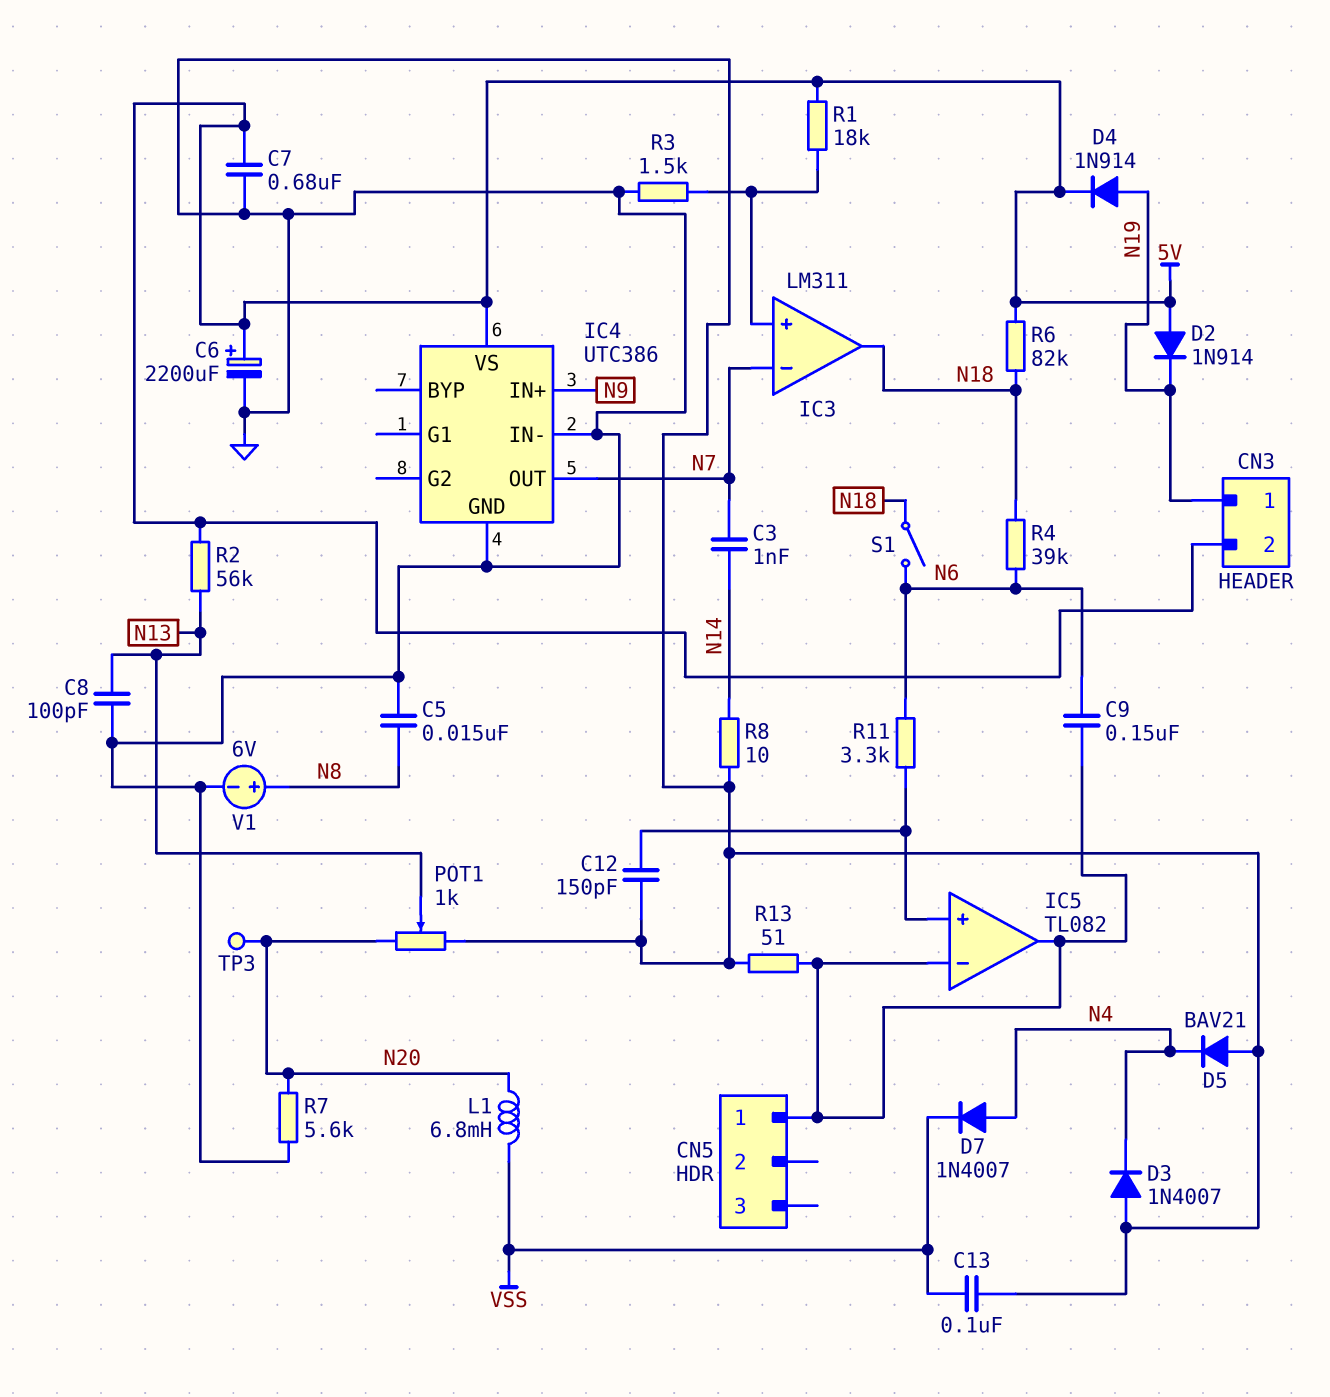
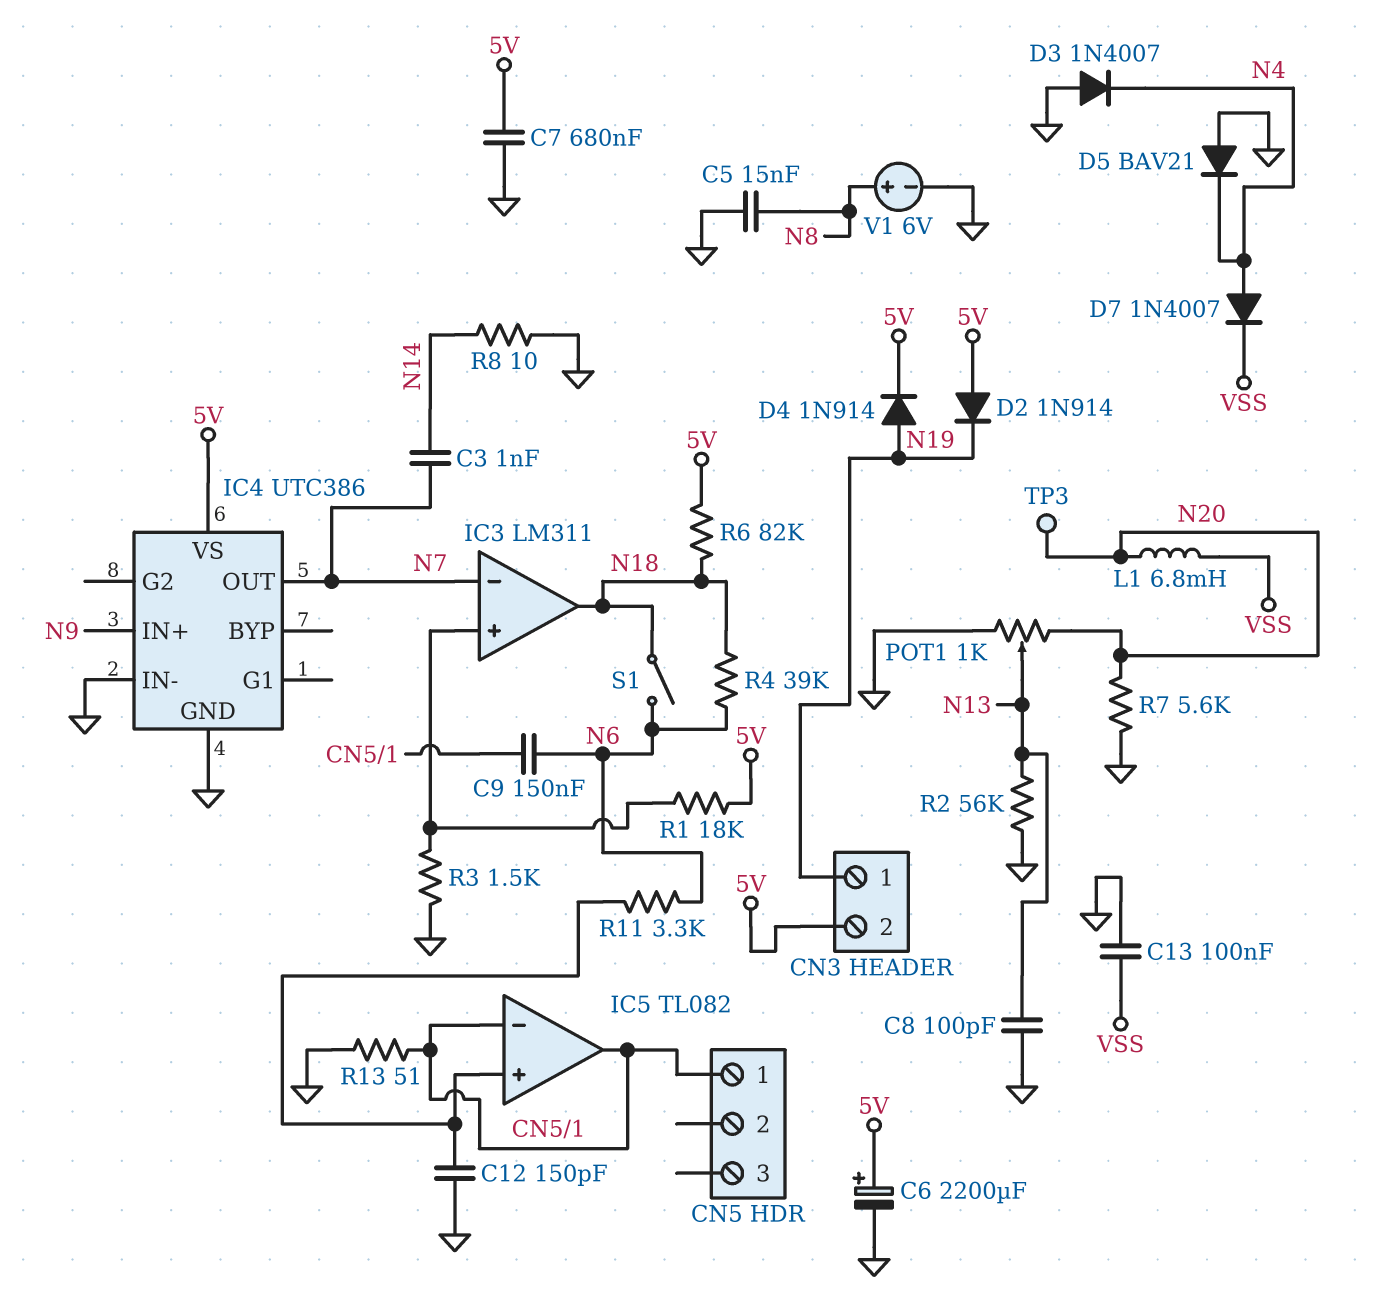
R2: 56k (5V, N13) -> 56k (GND, N13)

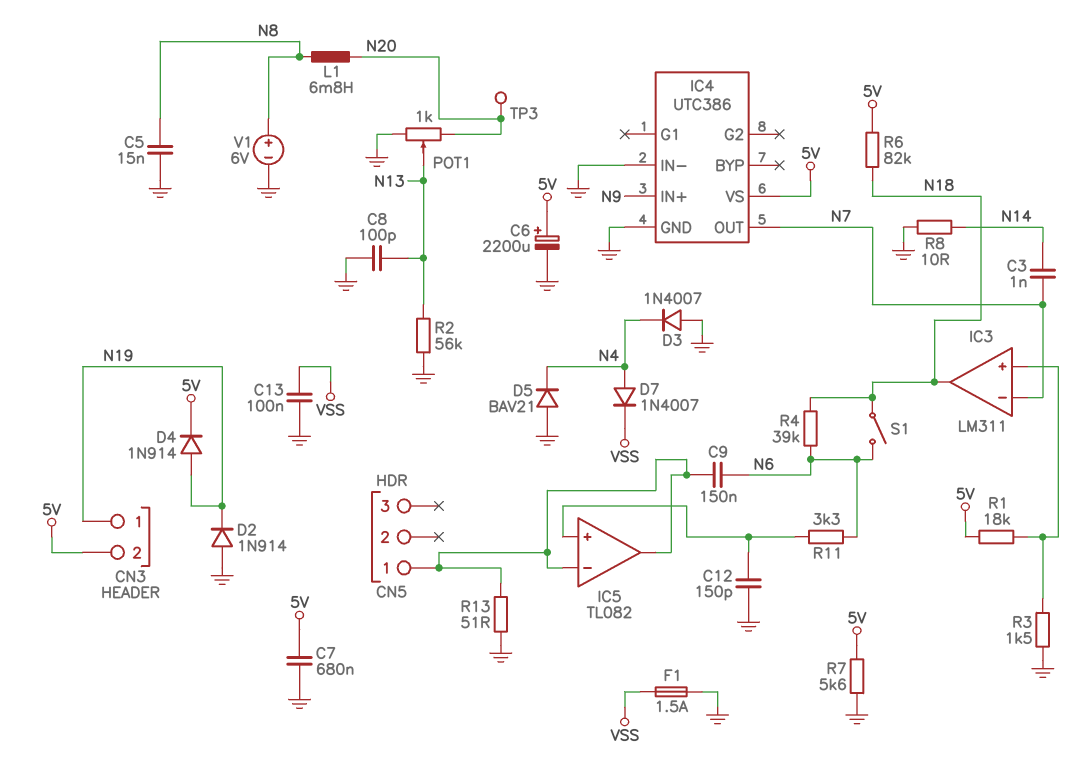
D2: diode 1N914 (A 5V, K N19) -> diode 1N914 (A GND, K N19)
F1: none -> 1.5A (GND, VSS)
L1: 6.8mH (N20, VSS) -> 6.8mH (N8, N20)
R7: 5.6k (GND, N20) -> 5.6k (5V, GND)

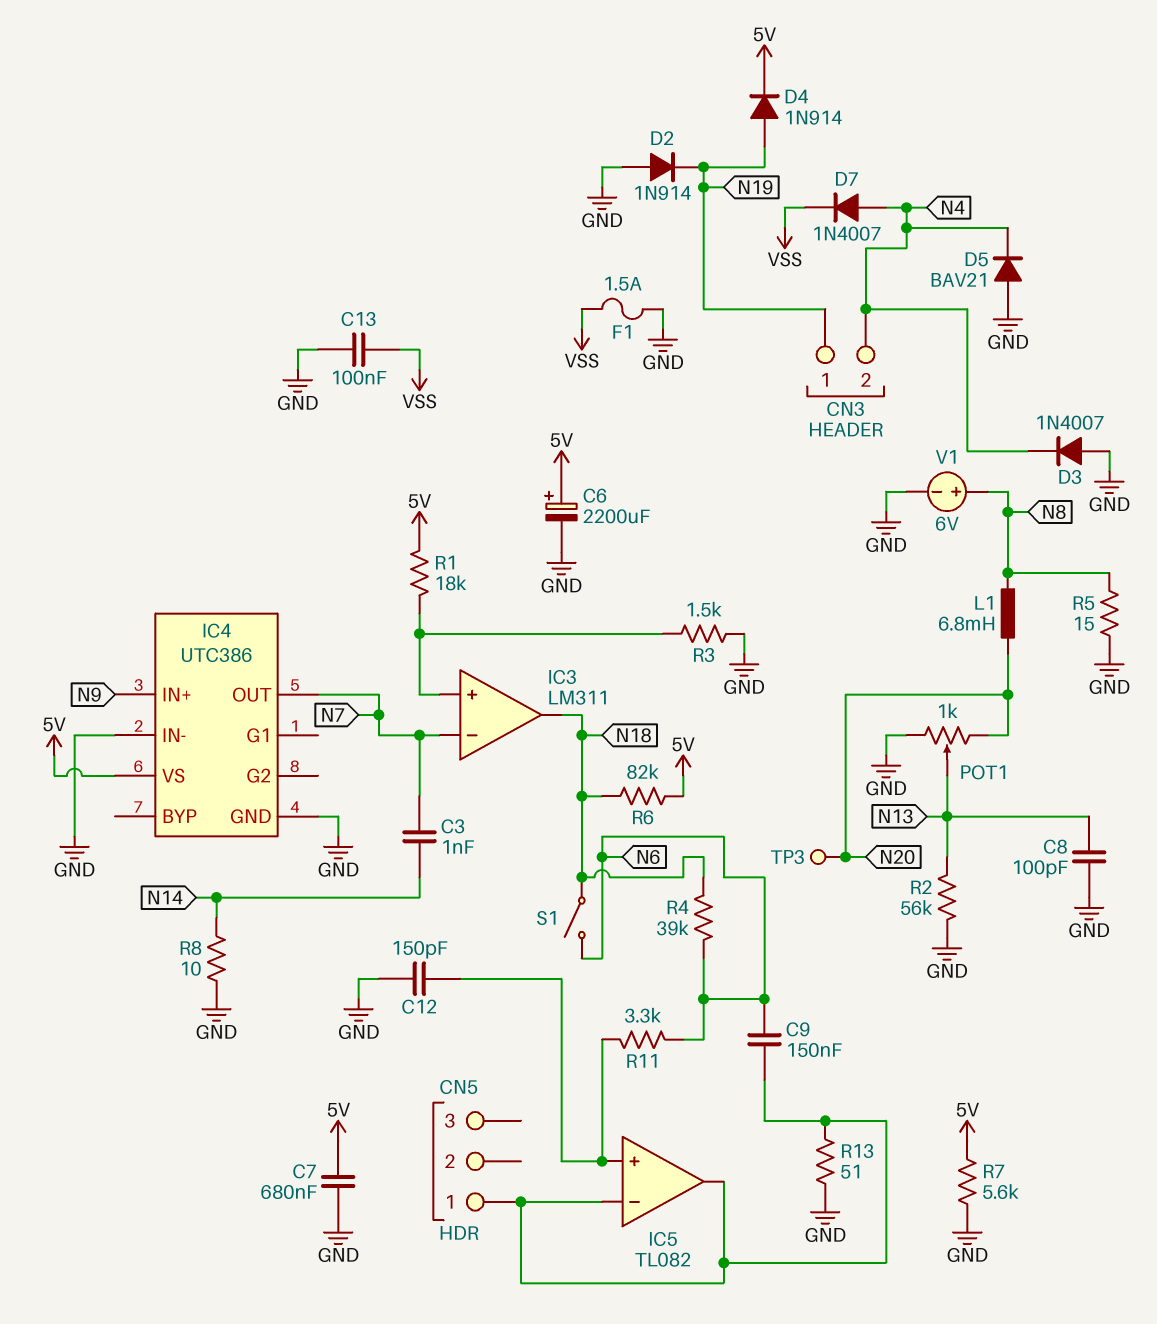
C5: 15nF (GND, N8) -> none
CN3 pin 2: 5V -> N4
R5: none -> 15 (GND, N8)

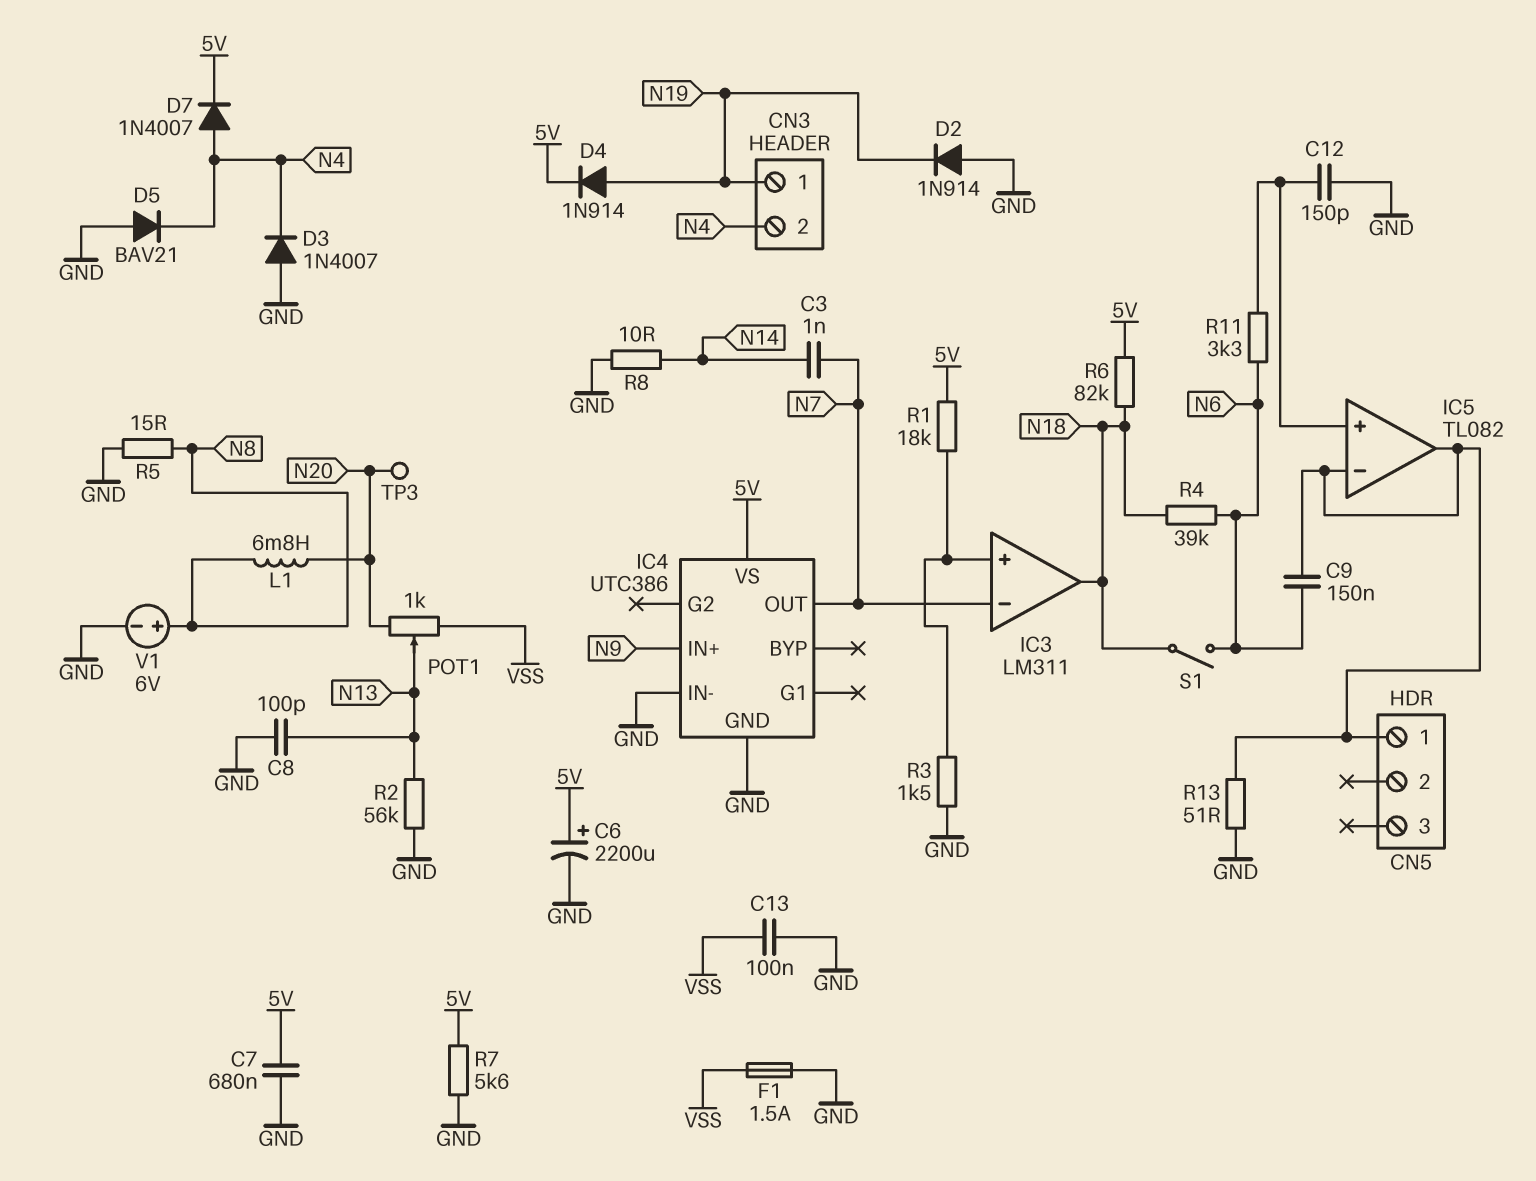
D7: diode 1N4007 (A N4, K VSS) -> diode 1N4007 (A N4, K 5V)
POT1: 1k (GND, N20, wiper N13) -> 1k (N20, VSS, wiper N13)

